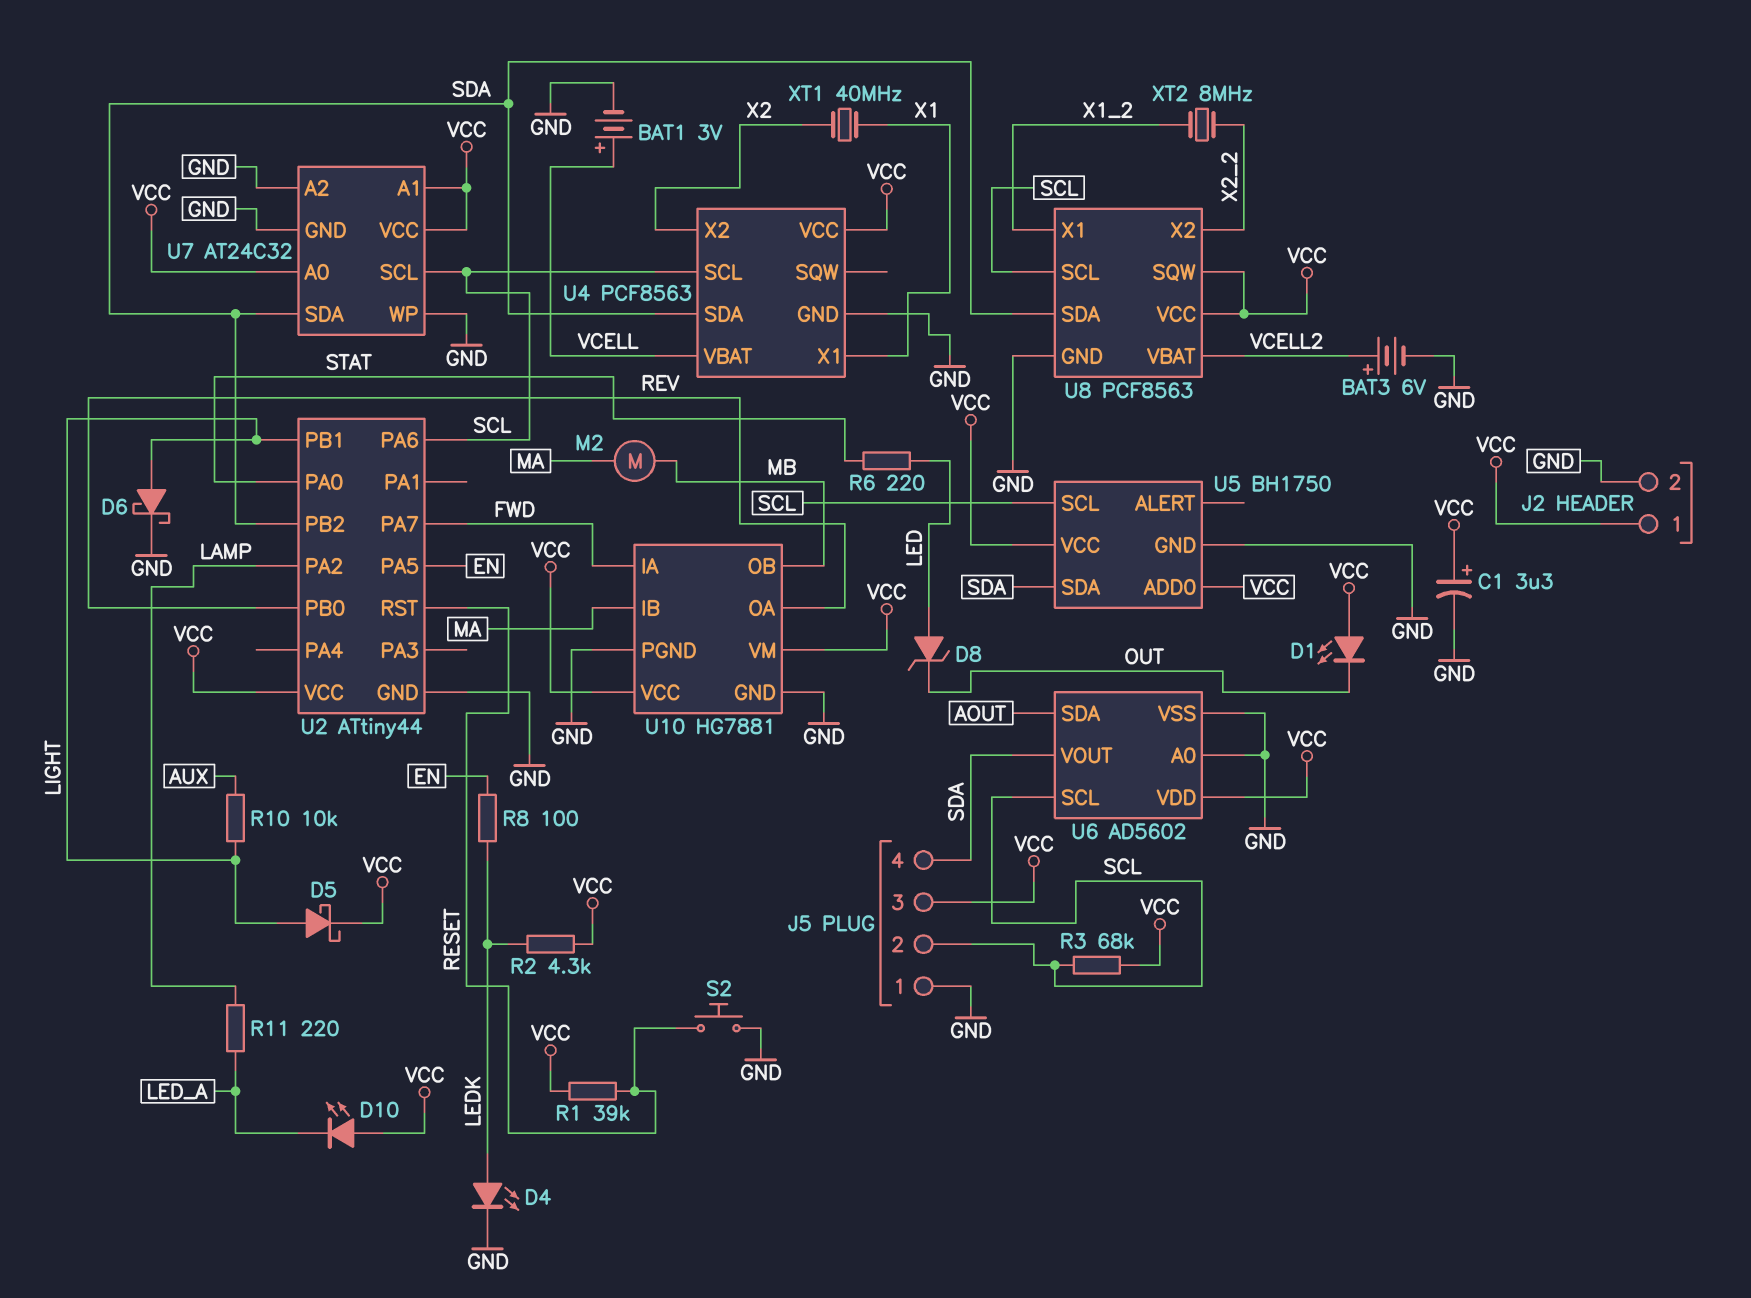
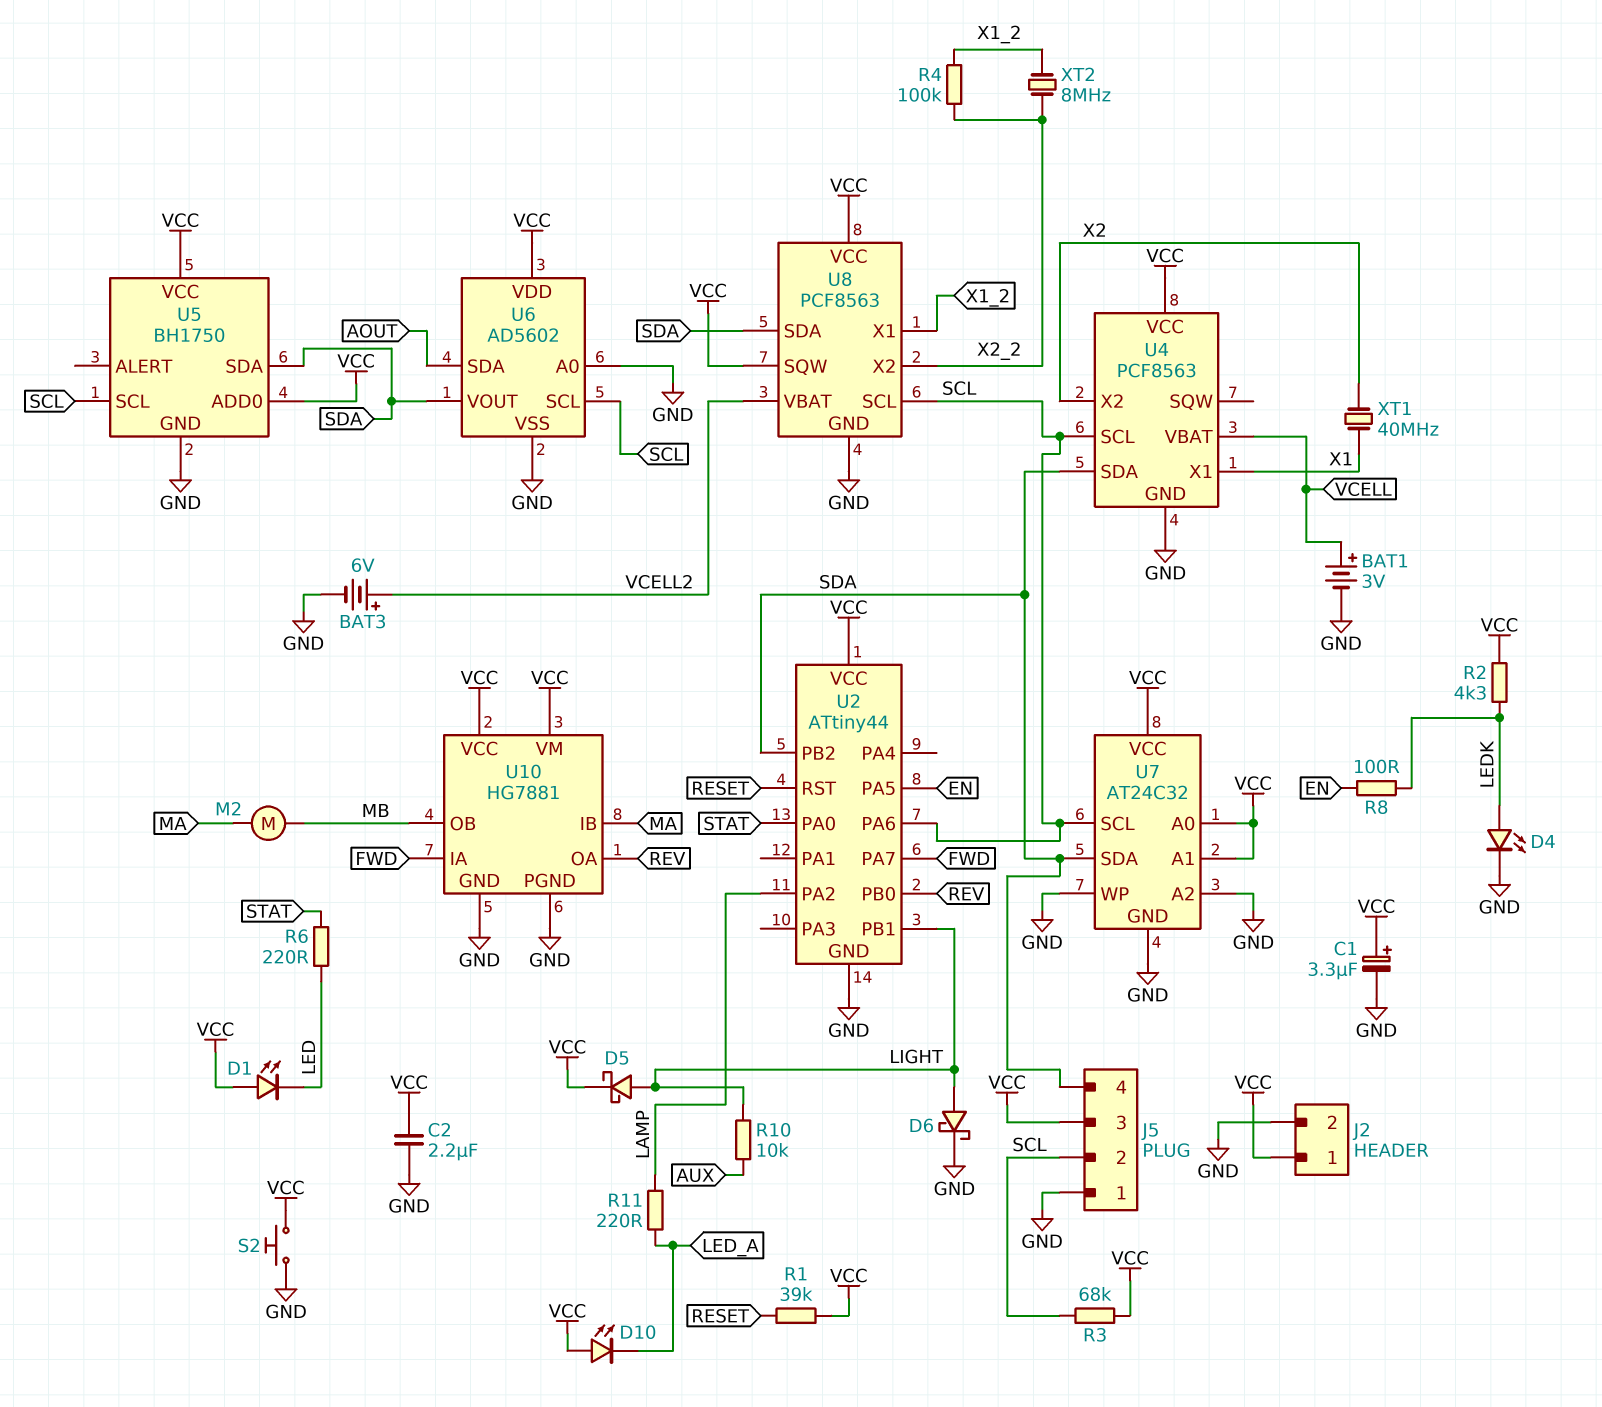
C2: none -> 2.2uF (GND, VCC)
D1: LED (A VCC, K OUT) -> LED (A VCC, K LED)
D8: zener (A LED, K OUT) -> none
R4: none -> 100k (X1_2, X2_2)
S2: button (GND, RESET) -> button (GND, VCC)

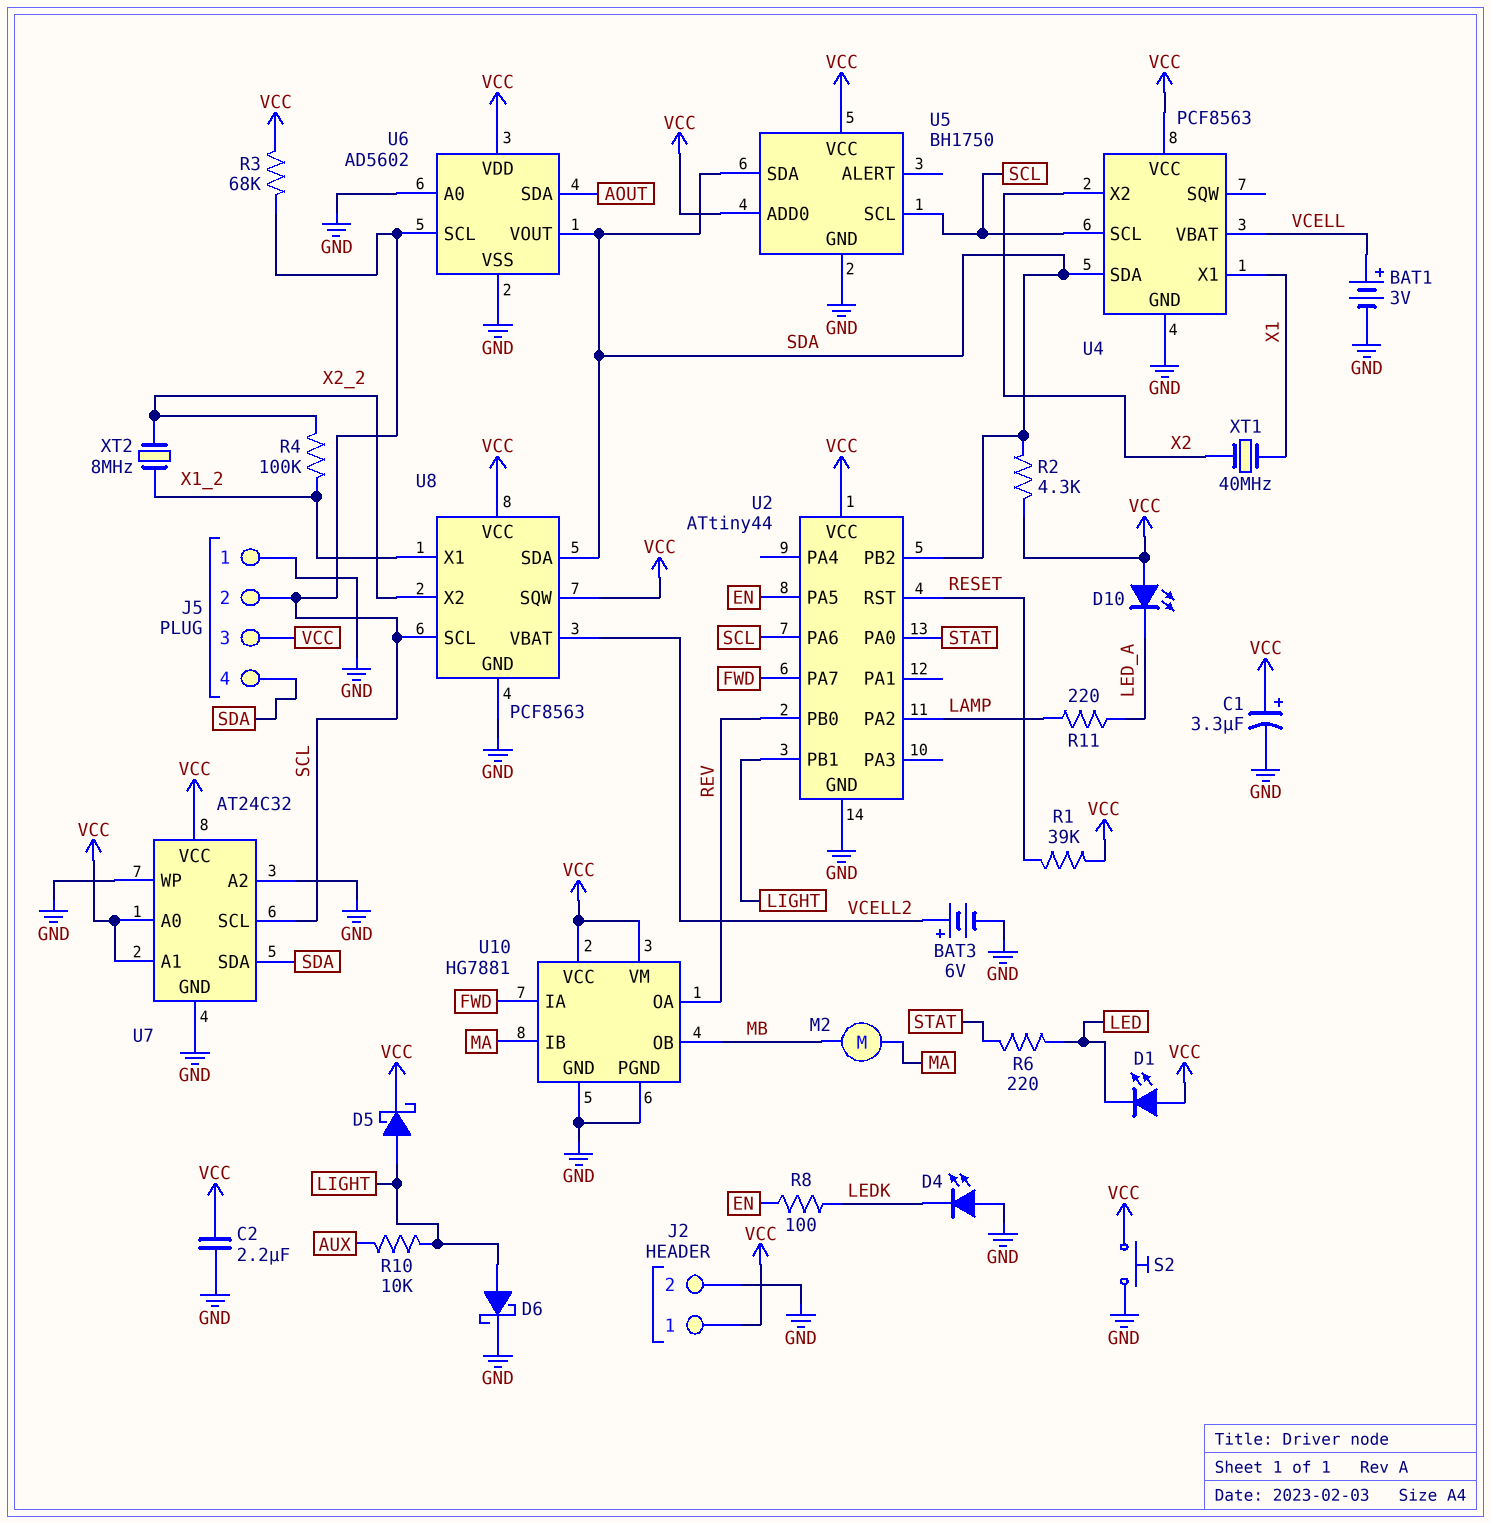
D4: LED (A LEDK, K GND) -> LED (A GND, K LEDK)
R2: 4.3k (LEDK, VCC) -> 4.3k (SDA, VCC)

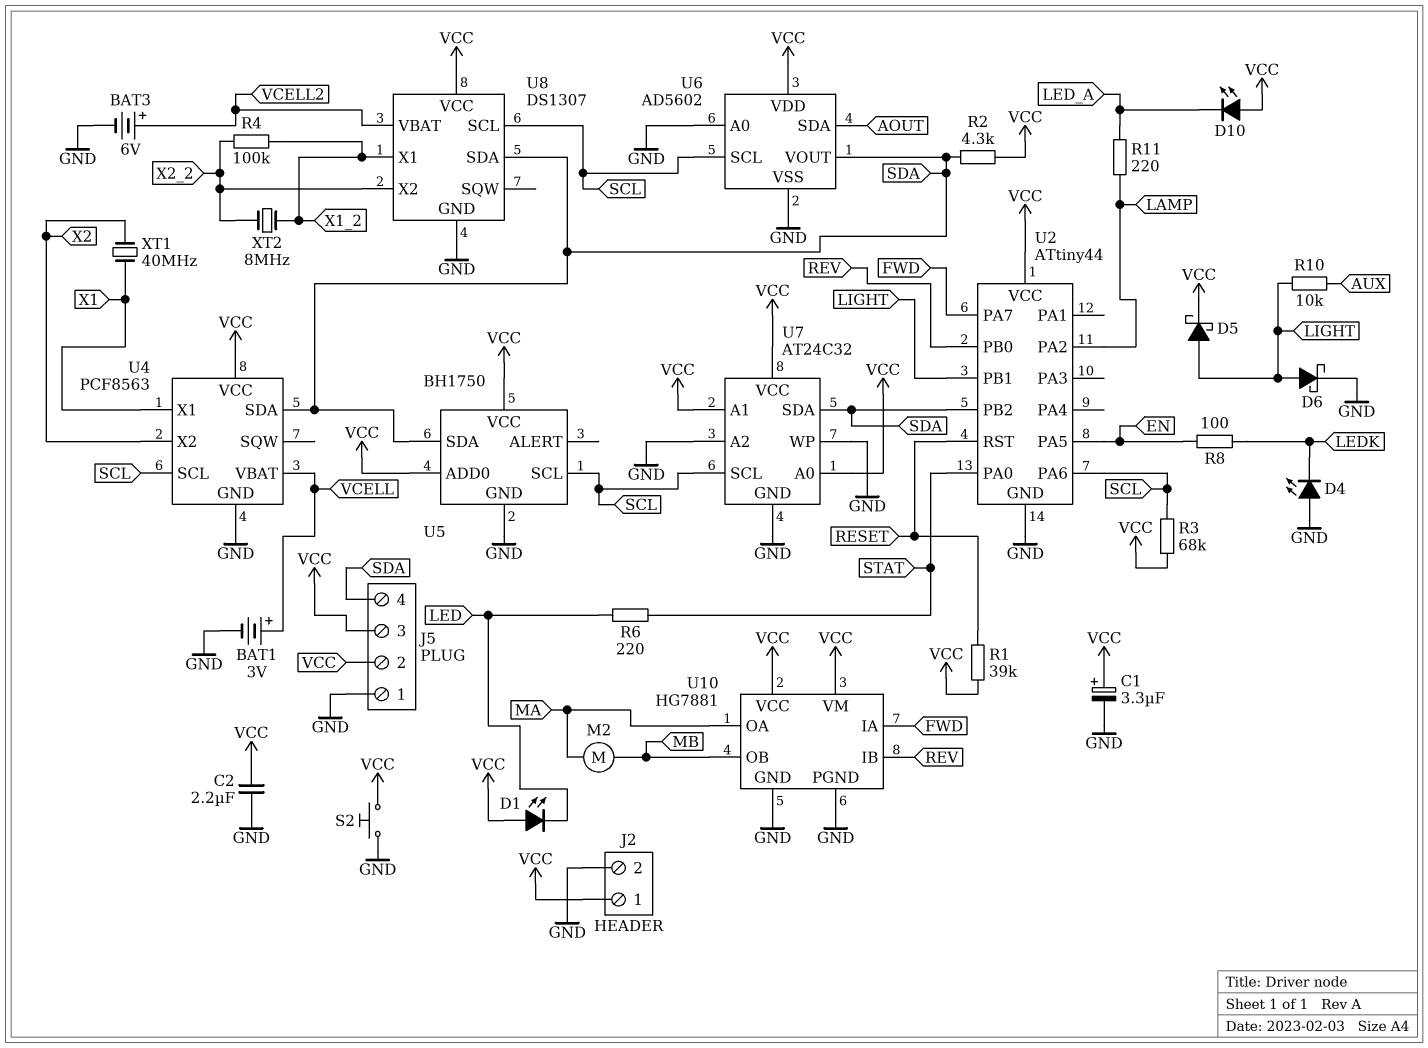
J5 pin 2: SCL -> VCC
U8: PCF8563 -> DS1307
U8 pin SQW: VCC -> none
U10 pin IB: MA -> REV
U10 pin OA: REV -> MA

